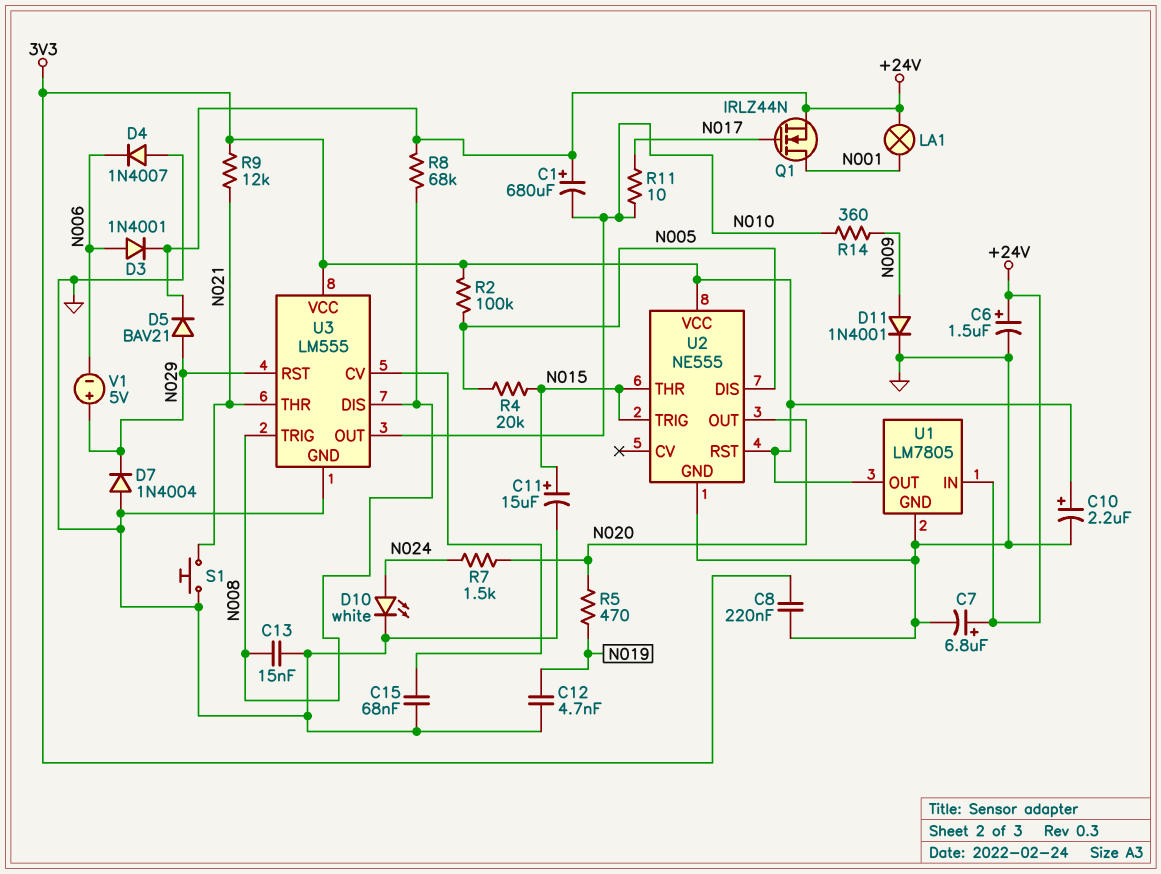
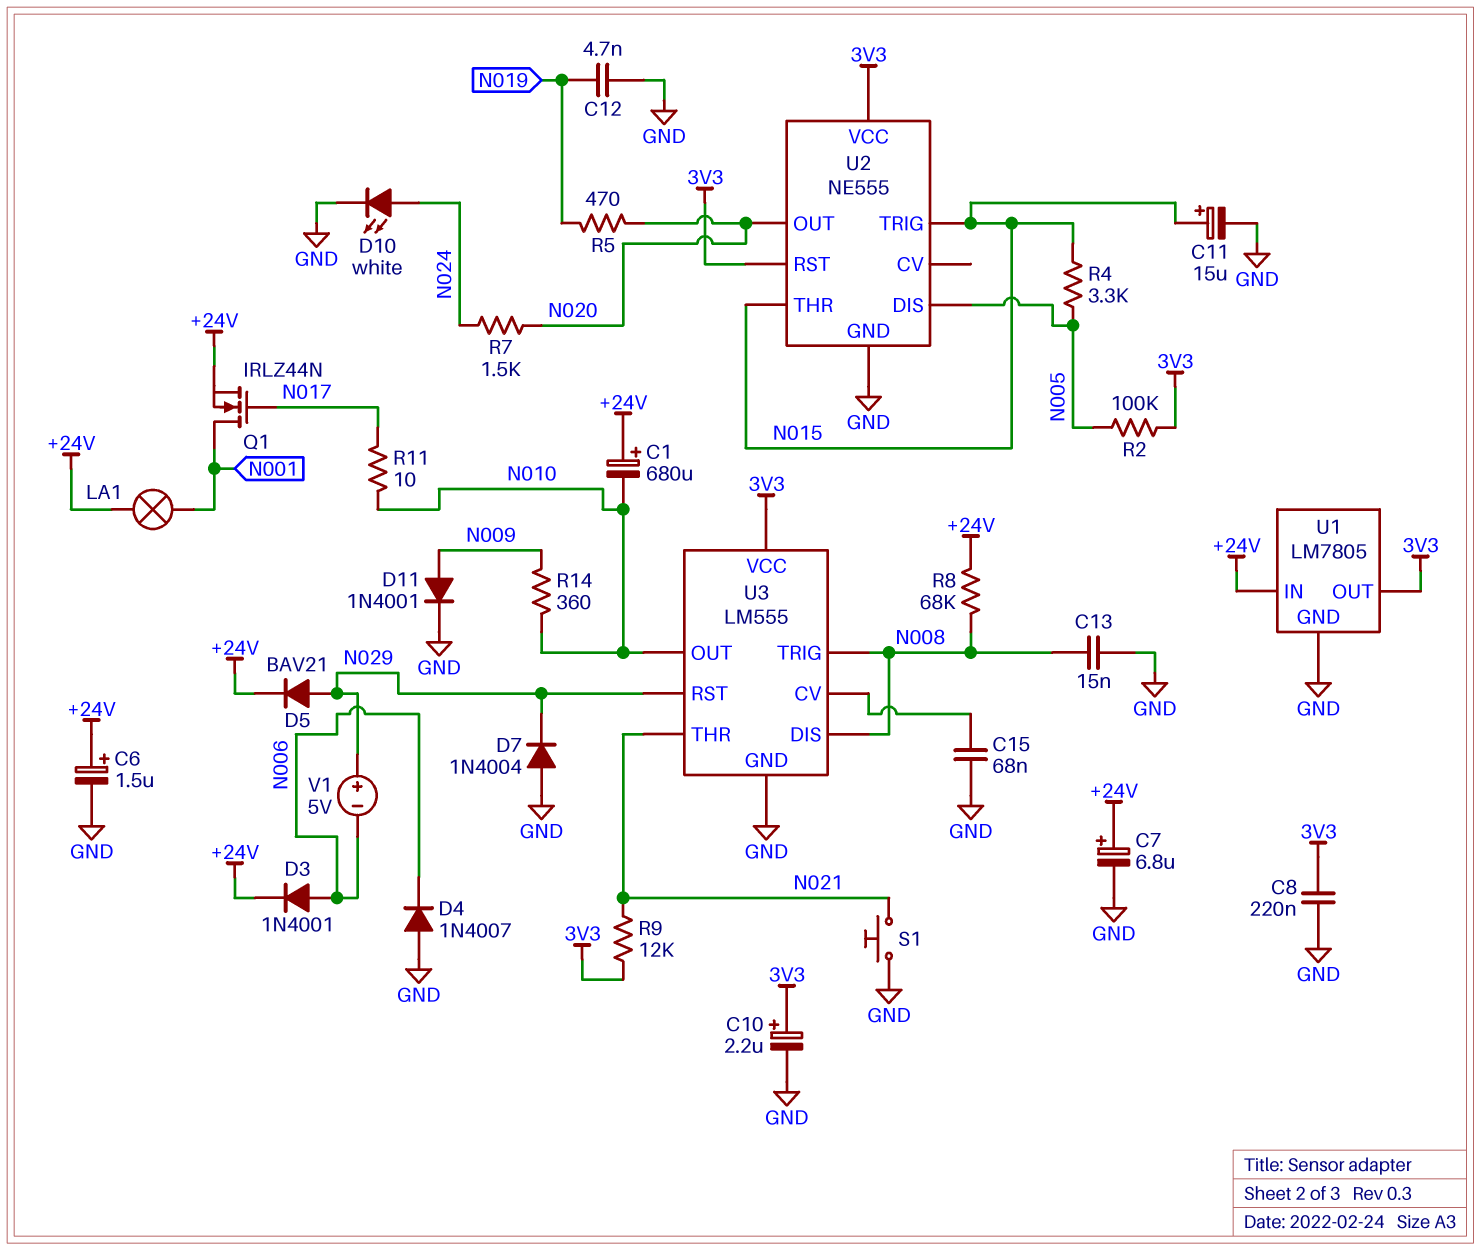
R4: 20k (N005, N015) -> 3.3k (N005, N015)

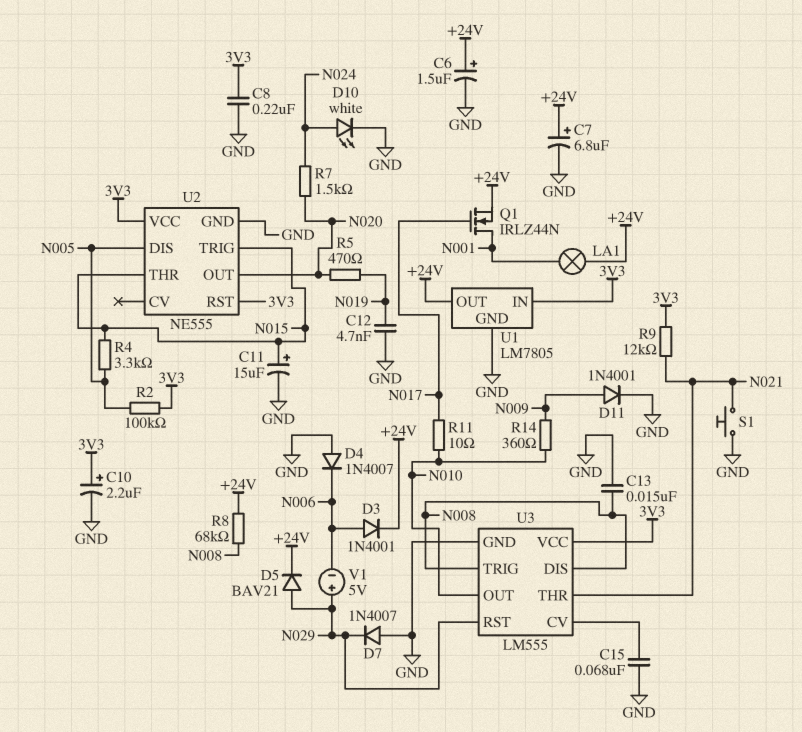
C1: 680uF (plus +24V, minus N010) -> none
D7: diode 1N4004 (A GND, K N029) -> diode 1N4007 (A GND, K N029)
U1 pin IN: +24V -> 3V3
U1 pin OUT: 3V3 -> +24V

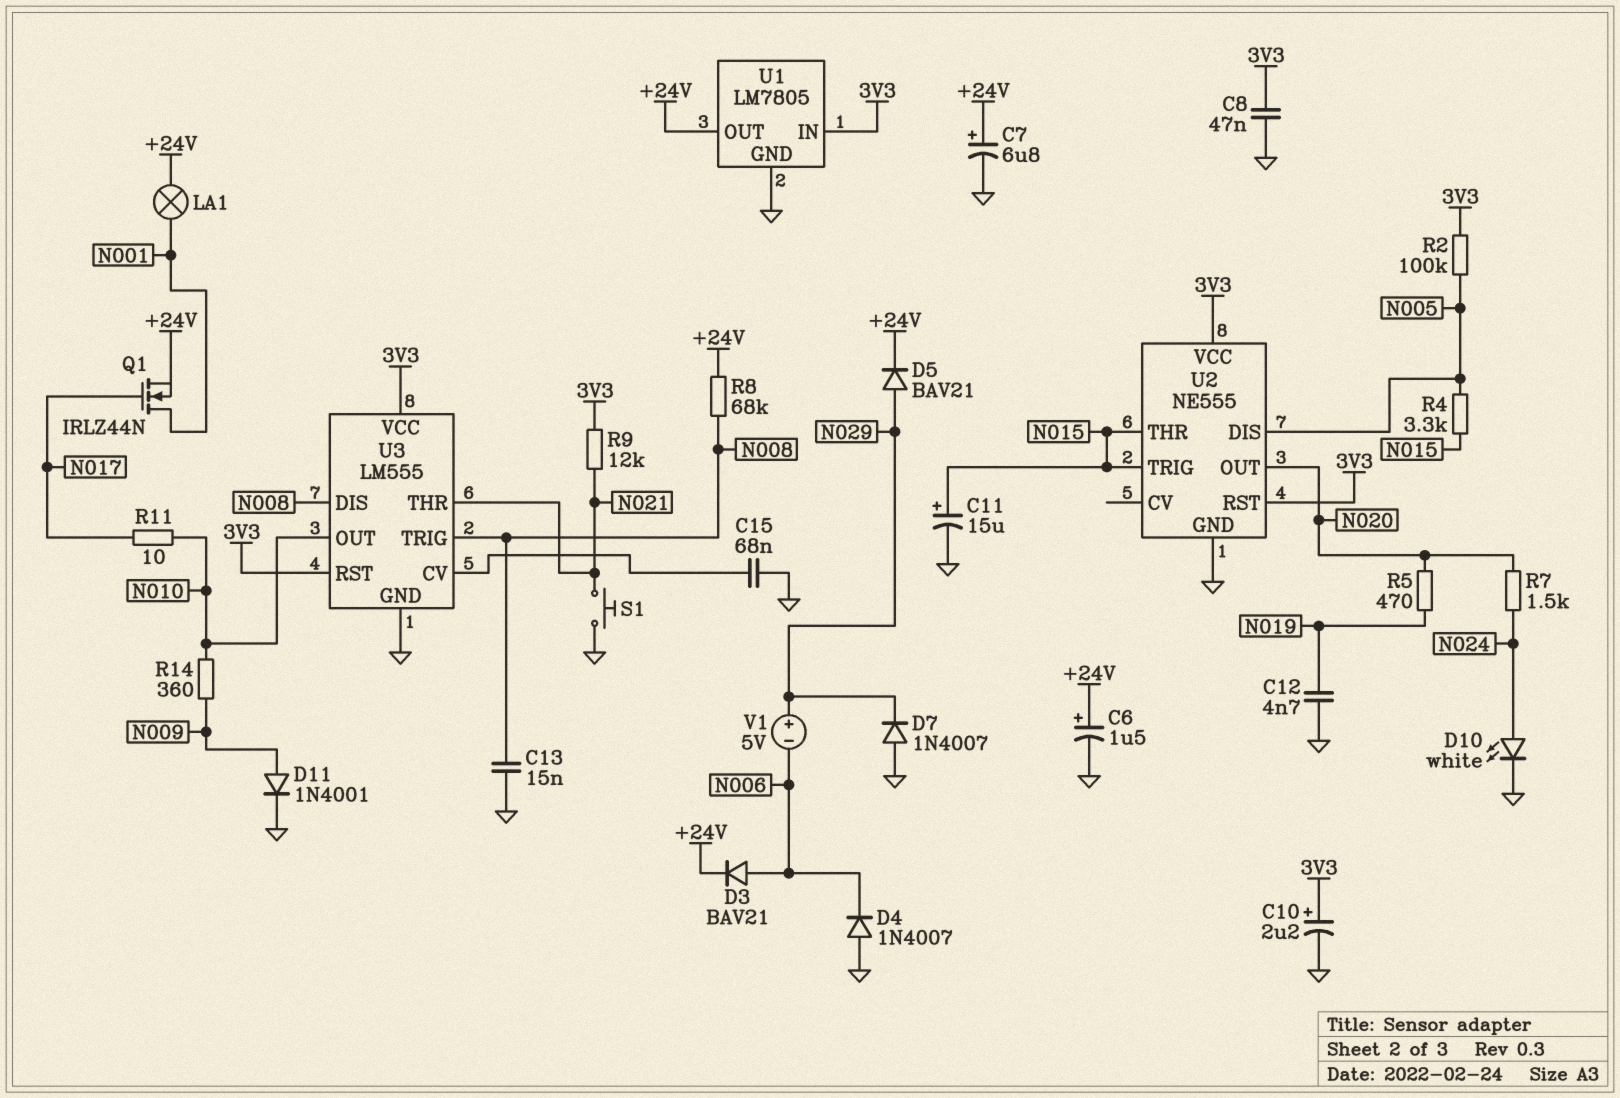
C8: 220nF (3V3, GND) -> 47nF (3V3, GND)
D3: diode 1N4001 (A N006, K +24V) -> diode BAV21 (A N006, K +24V)
U3 pin RST: N029 -> 3V3

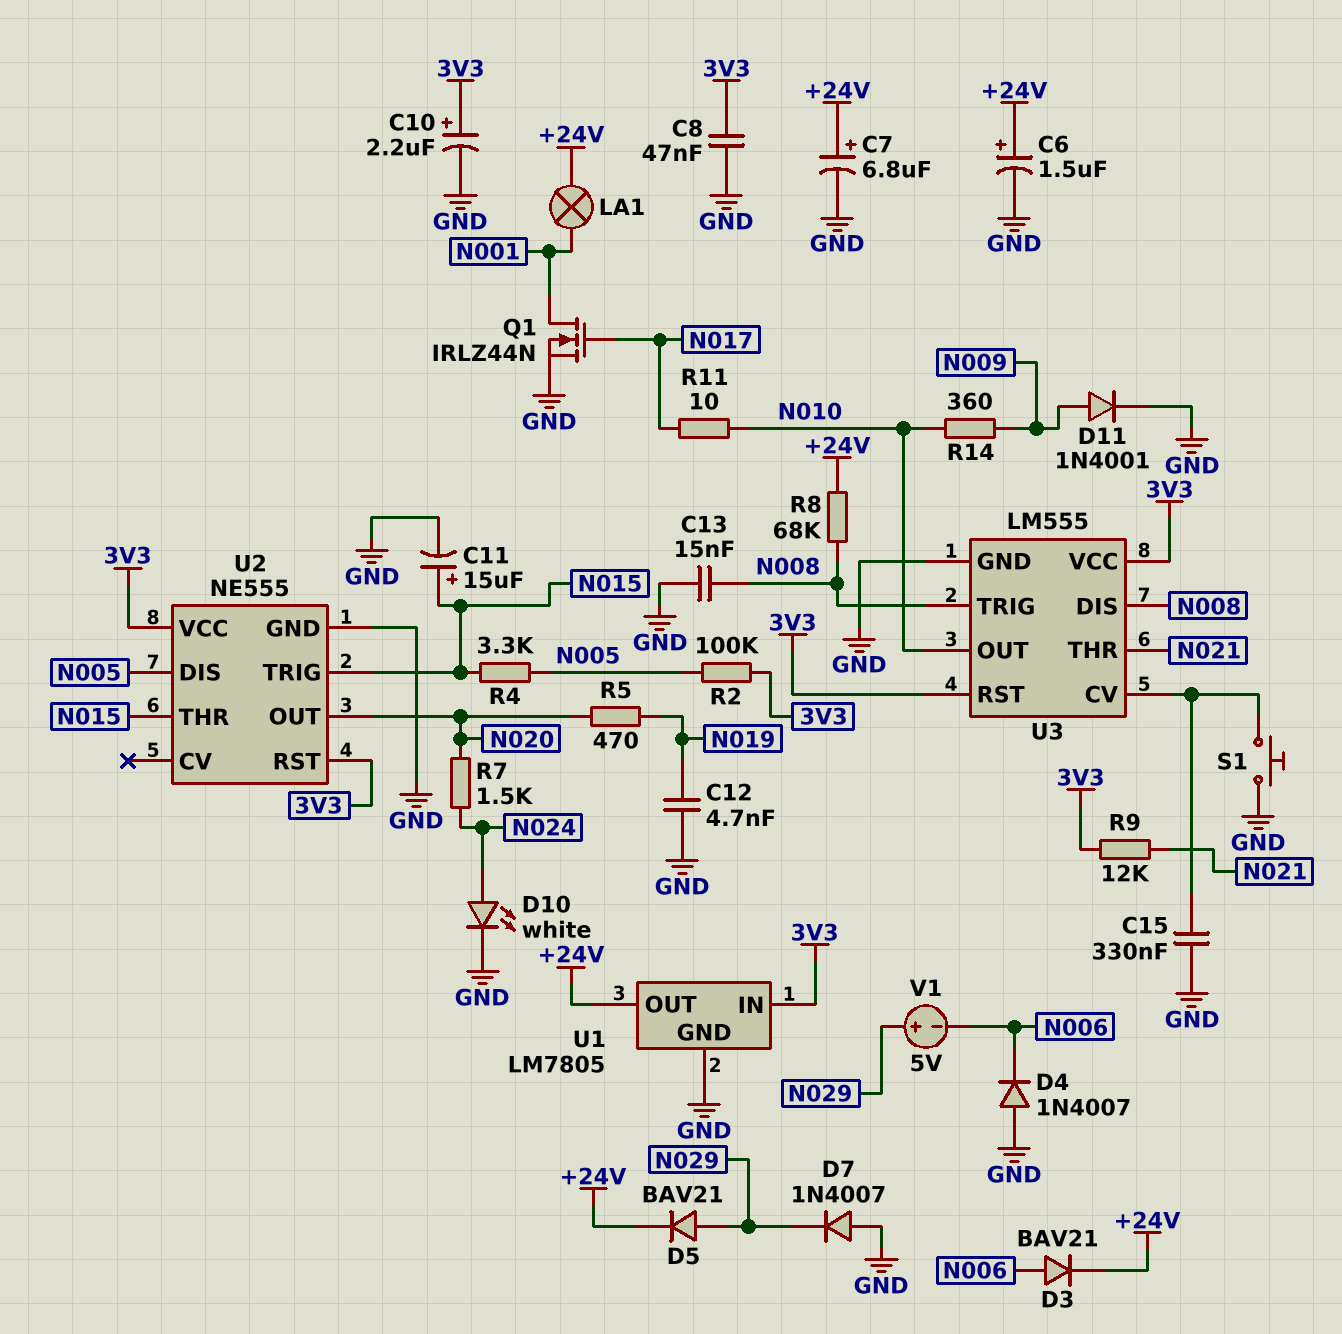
C15: 68nF (GND, U3/CV) -> 330nF (GND, U3/CV)
Q1: NMOS IRLZ44N (G N017, D N001, S +24V) -> NMOS IRLZ44N (G N017, D N001, S GND)
S1: button (GND, N021) -> button (GND, U3/CV)

